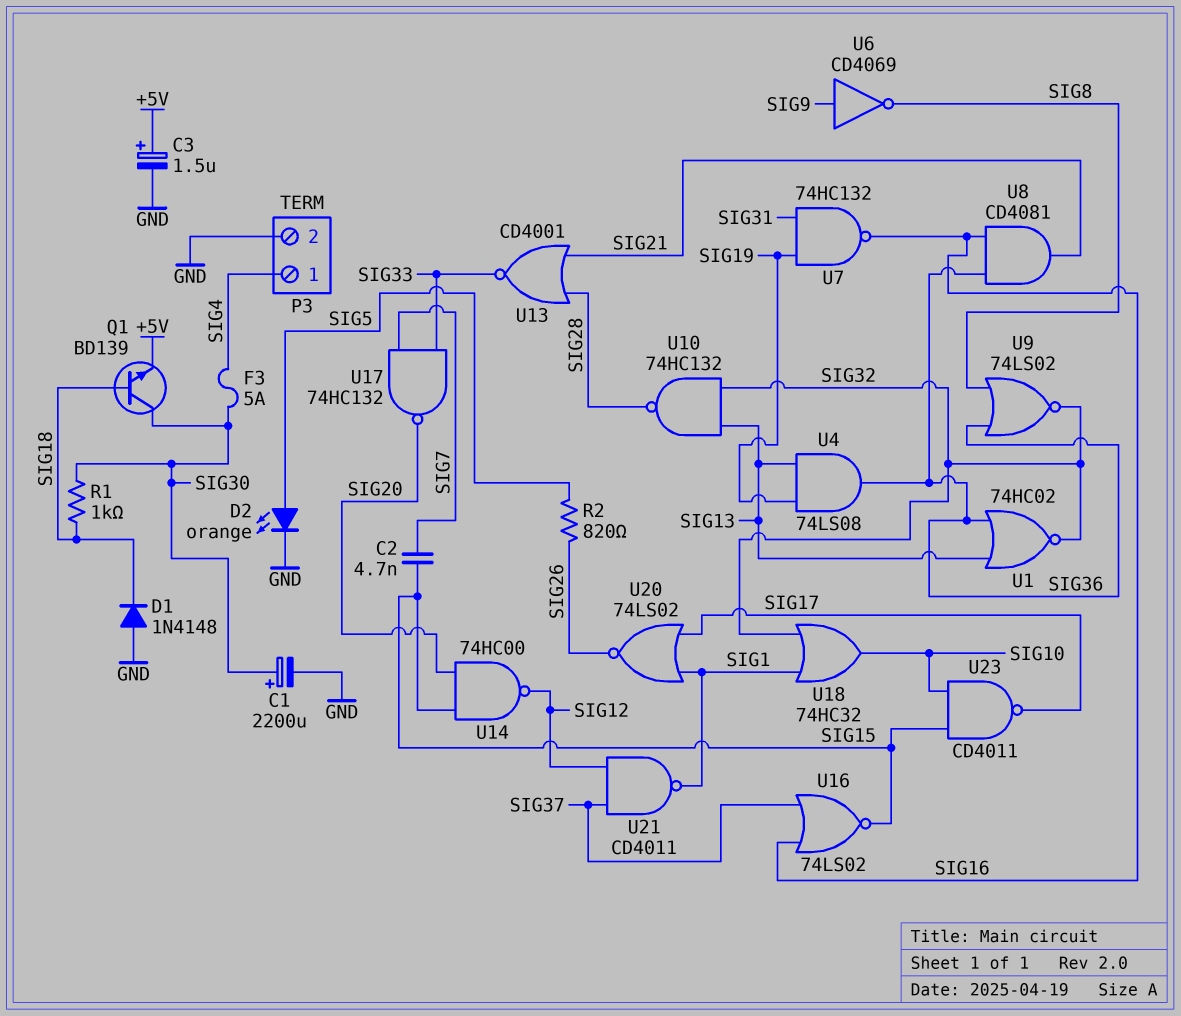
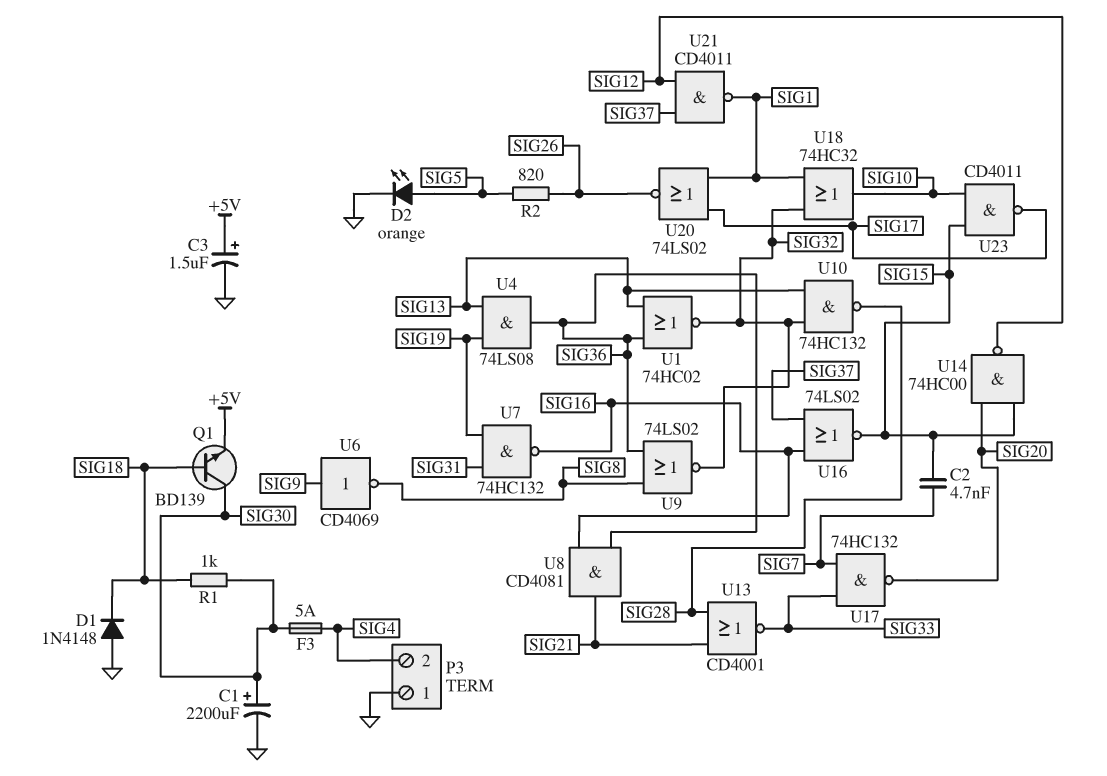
P3 pin 1: SIG4 -> GND
P3 pin 2: GND -> SIG4

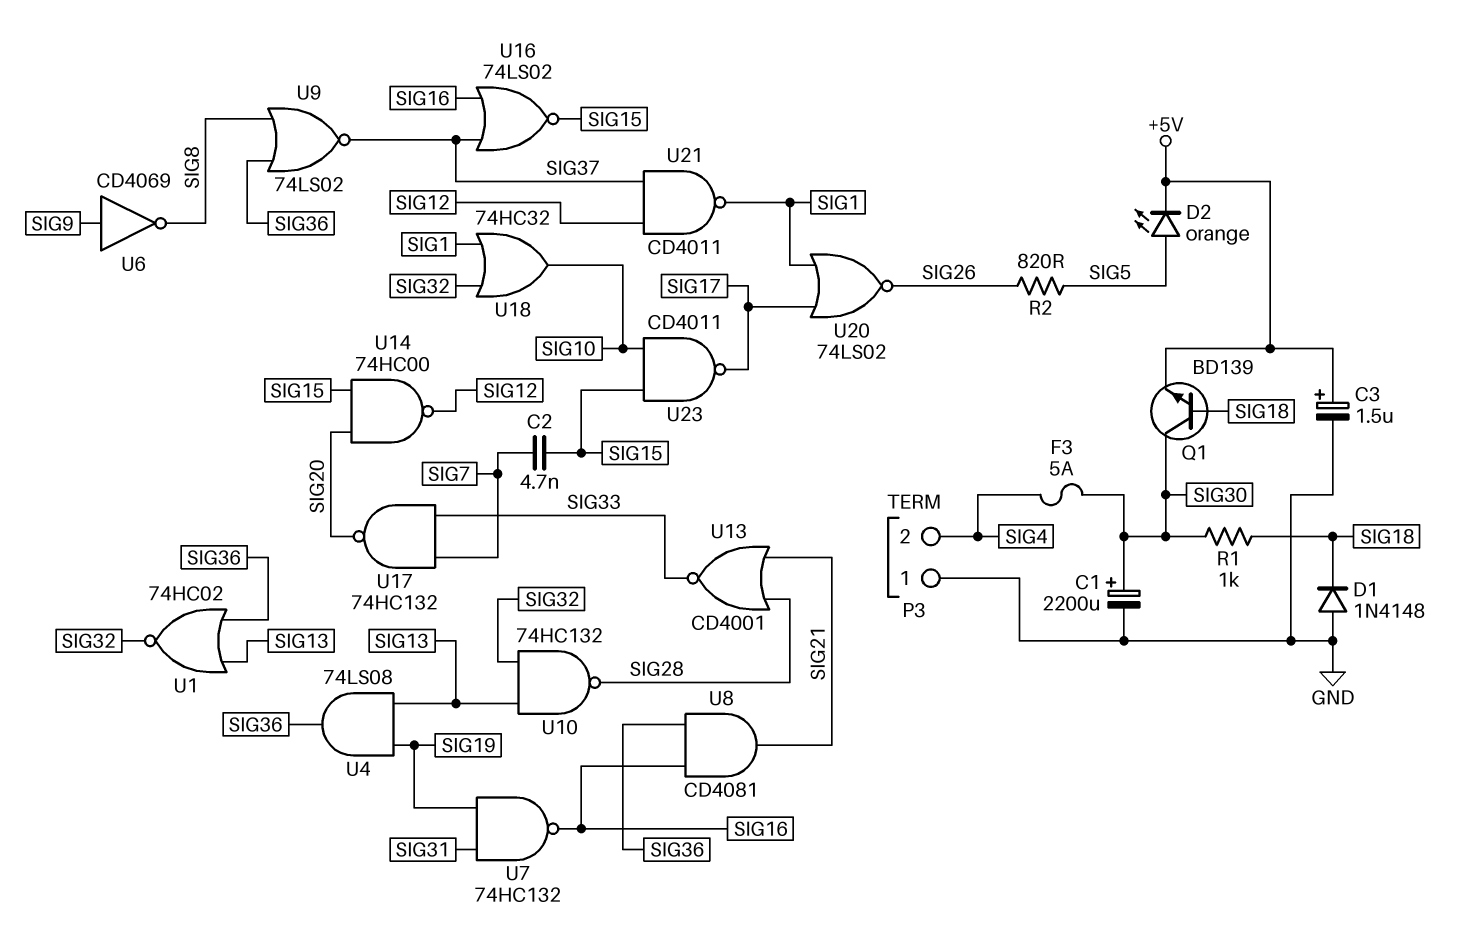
D2: LED orange (A SIG5, K GND) -> LED orange (A SIG5, K +5V)
U9: NOR 74LS02 (in SIG8, in SIG36, out SIG32) -> NOR 74LS02 (in SIG8, in SIG36, out SIG37)

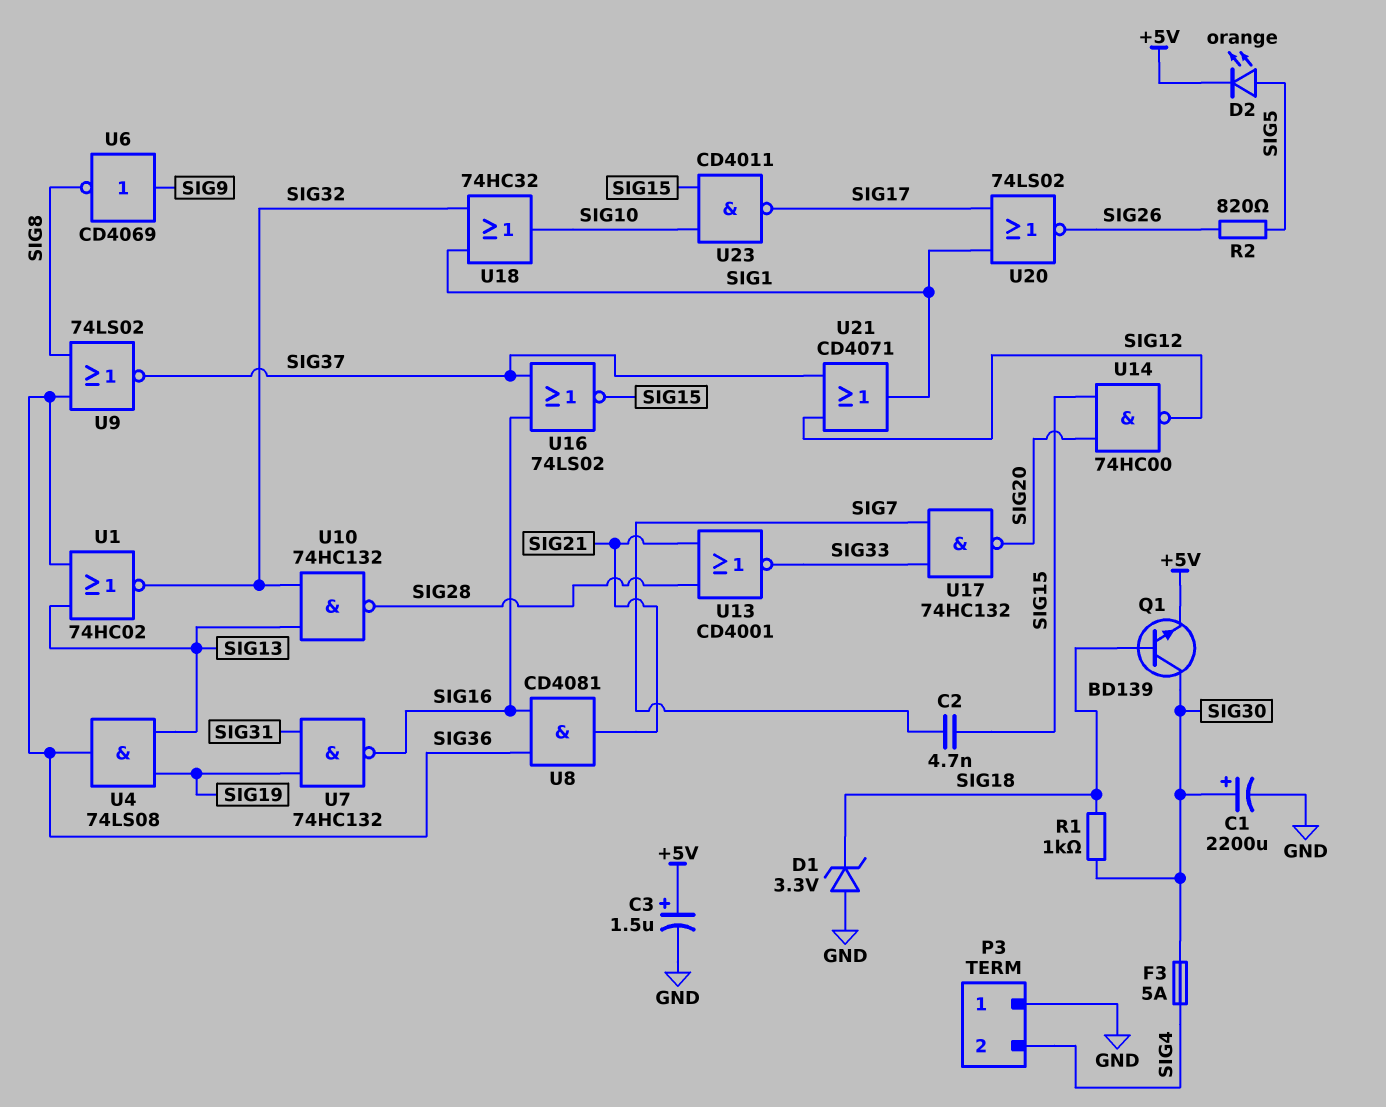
D1: diode 1N4148 (A GND, K SIG18) -> zener 3.3V (A GND, K SIG18)
U21: NAND CD4011 (in SIG12, in SIG37, out SIG1) -> OR CD4071 (in SIG12, in SIG37, out SIG1)

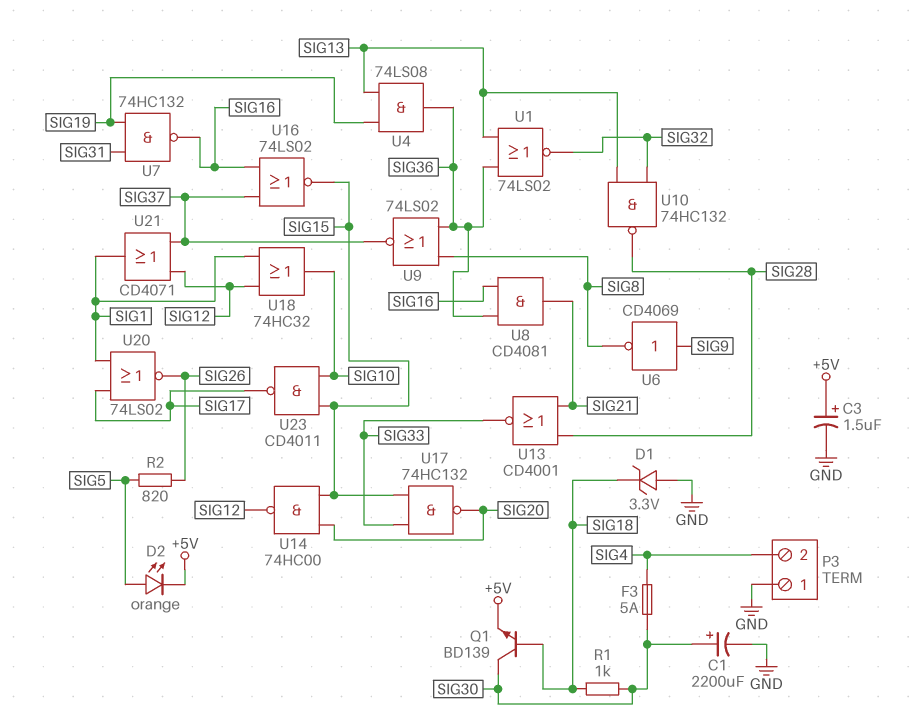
C2: 4.7nF (SIG7, SIG15) -> none
U1: NOR 74HC02 (in SIG13, in SIG36, out SIG32) -> NOR 74LS02 (in SIG13, in SIG36, out SIG32)
U17: NAND 74HC132 (in SIG7, in SIG33, out SIG20) -> NAND 74HC132 (in SIG15, in SIG33, out SIG20)
U18: OR 74HC32 (in SIG1, in SIG32, out SIG10) -> OR 74HC32 (in SIG1, in SIG12, out SIG10)

